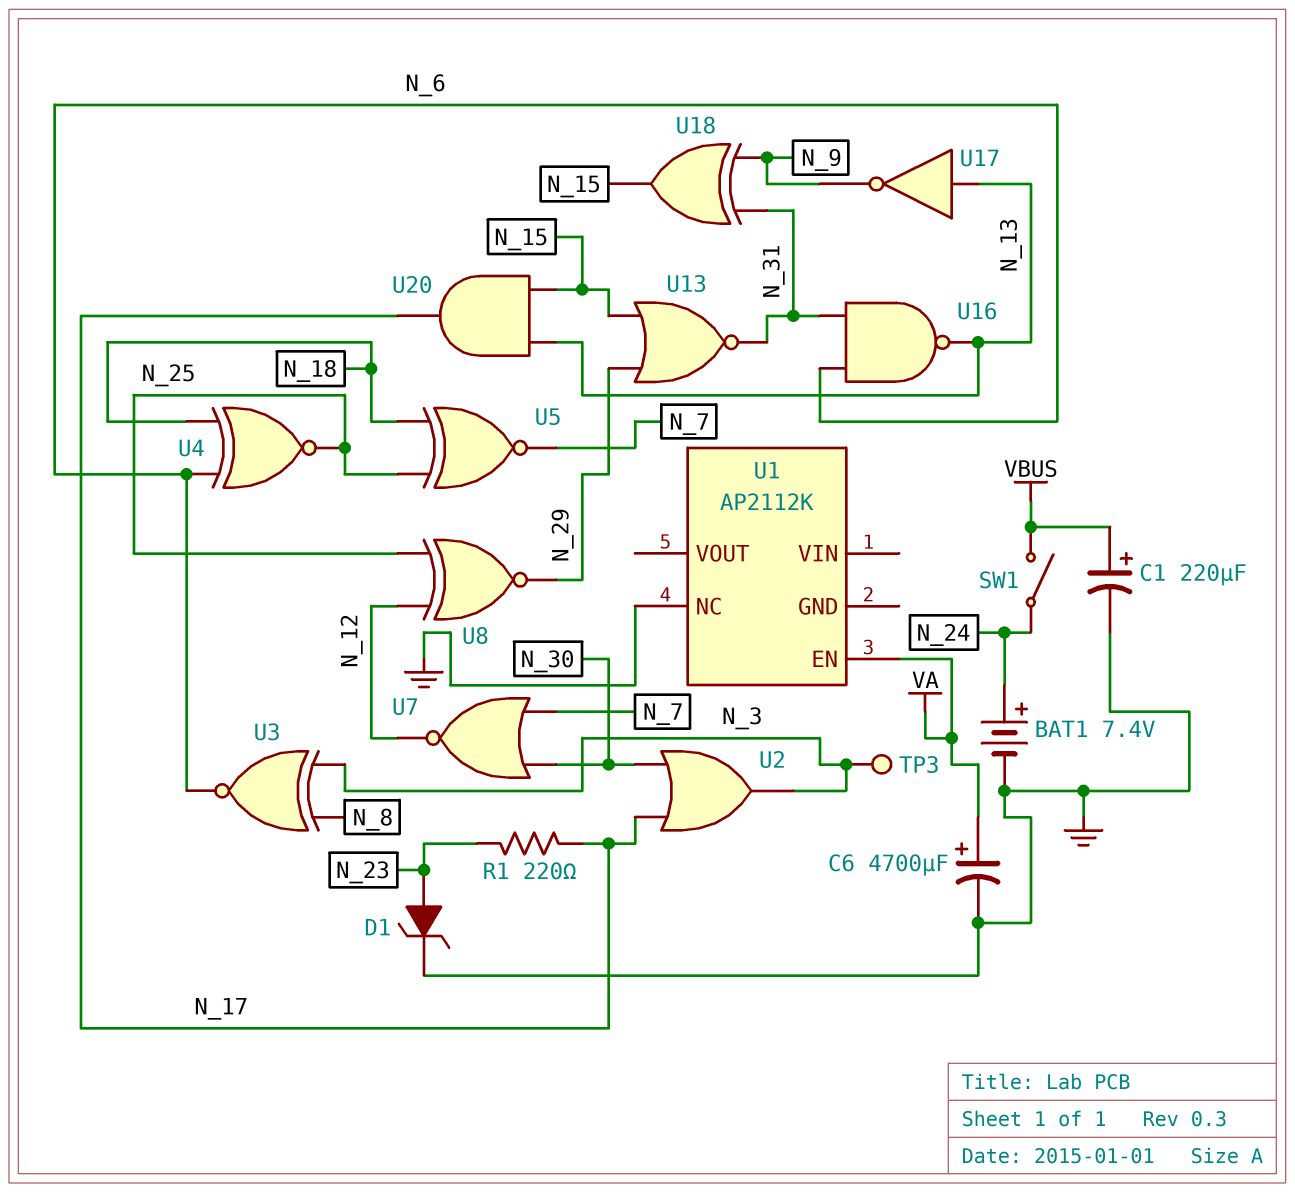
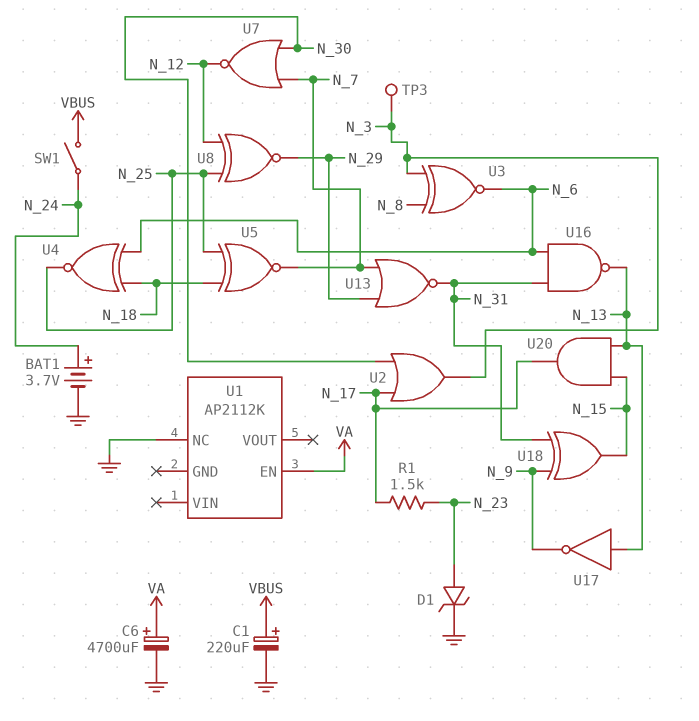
BAT1: 7.4V (plus N_24, minus GND) -> 3.7V (plus N_24, minus GND)
R1: 220 (N_17, N_23) -> 1.5k (N_17, N_23)
U13: NOR (in N_15, in N_29, out N_31) -> NOR (in N_7, in N_29, out N_31)

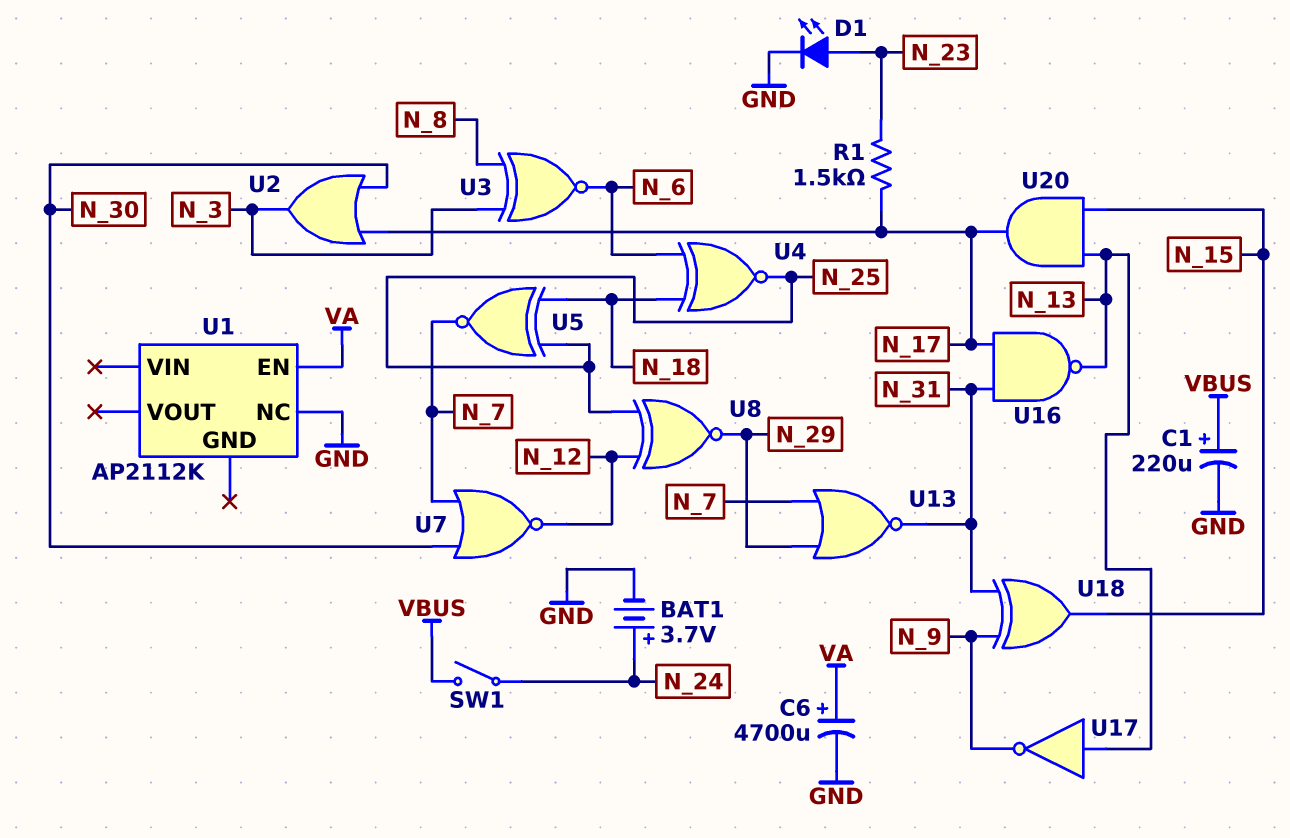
D1: zener (A N_23, K GND) -> LED (A N_23, K GND)
TP3: test point (N_3) -> none
U16: NAND (in N_6, in N_31, out N_13) -> NAND (in N_17, in N_31, out N_13)

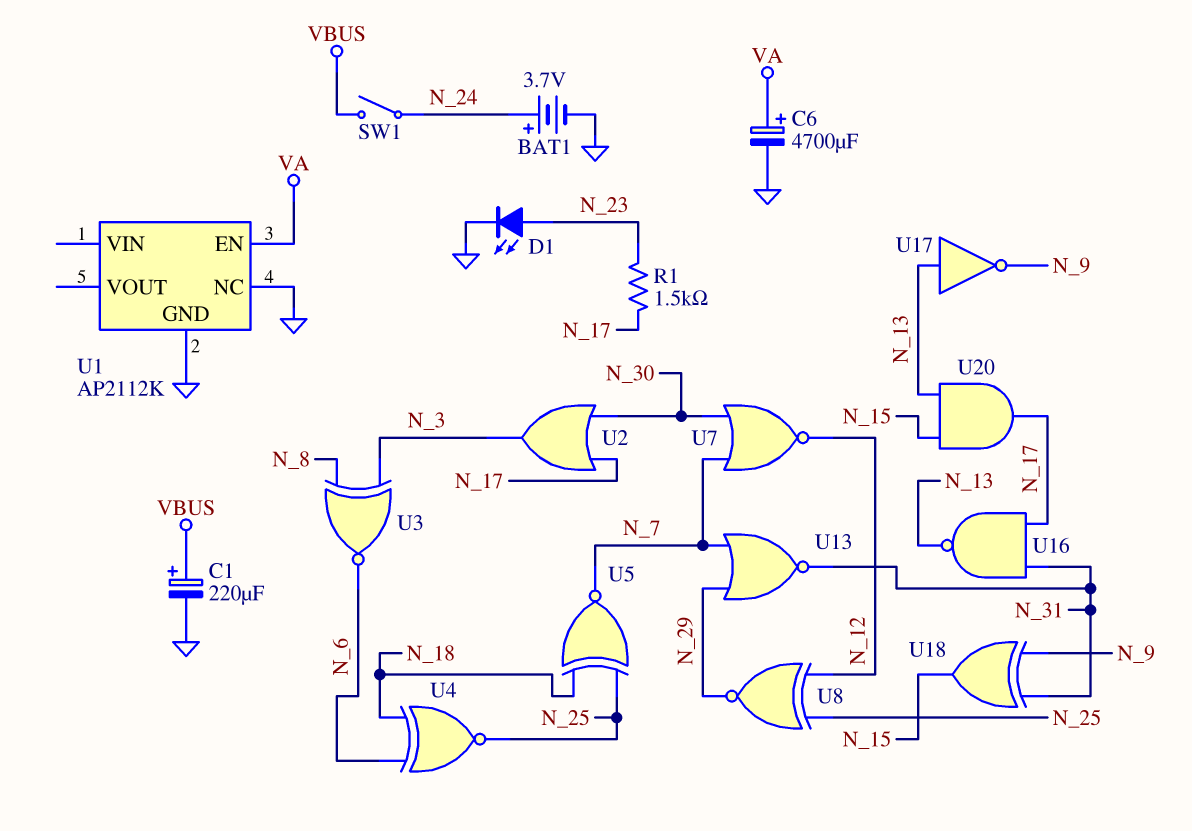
U1 pin GND: none -> GND

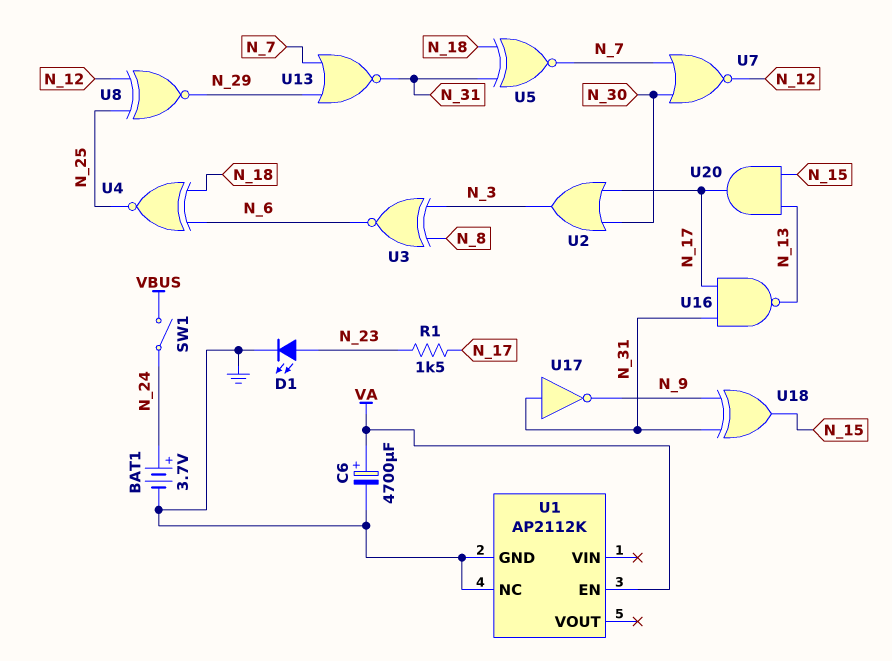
C1: 220uF (plus VBUS, minus GND) -> none
U5: XNOR (in N_18, in N_25, out N_7) -> XNOR (in N_18, in N_31, out N_7)
U17: NOT (in N_13, out N_9) -> NOT (in N_31, out N_9)

